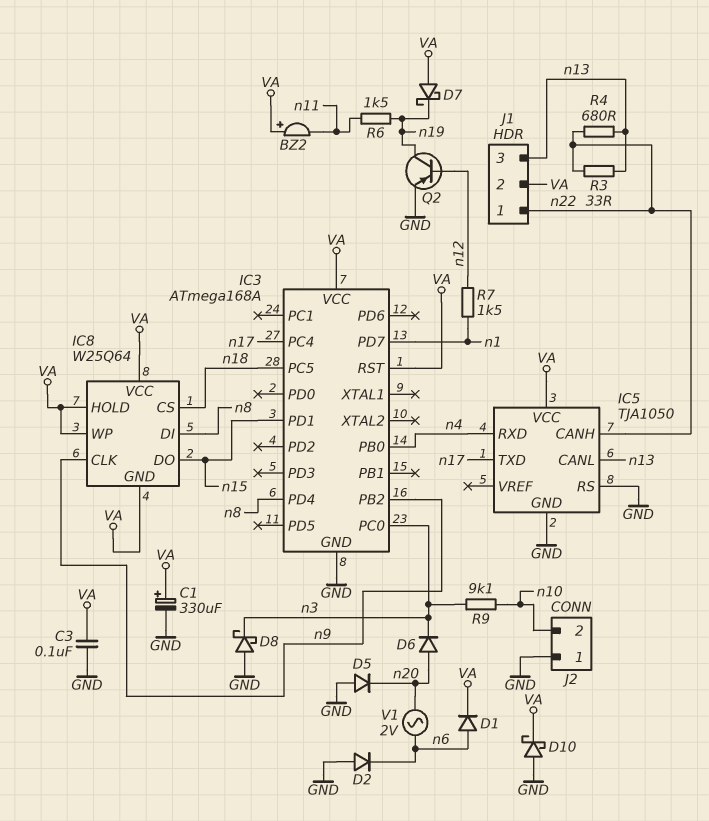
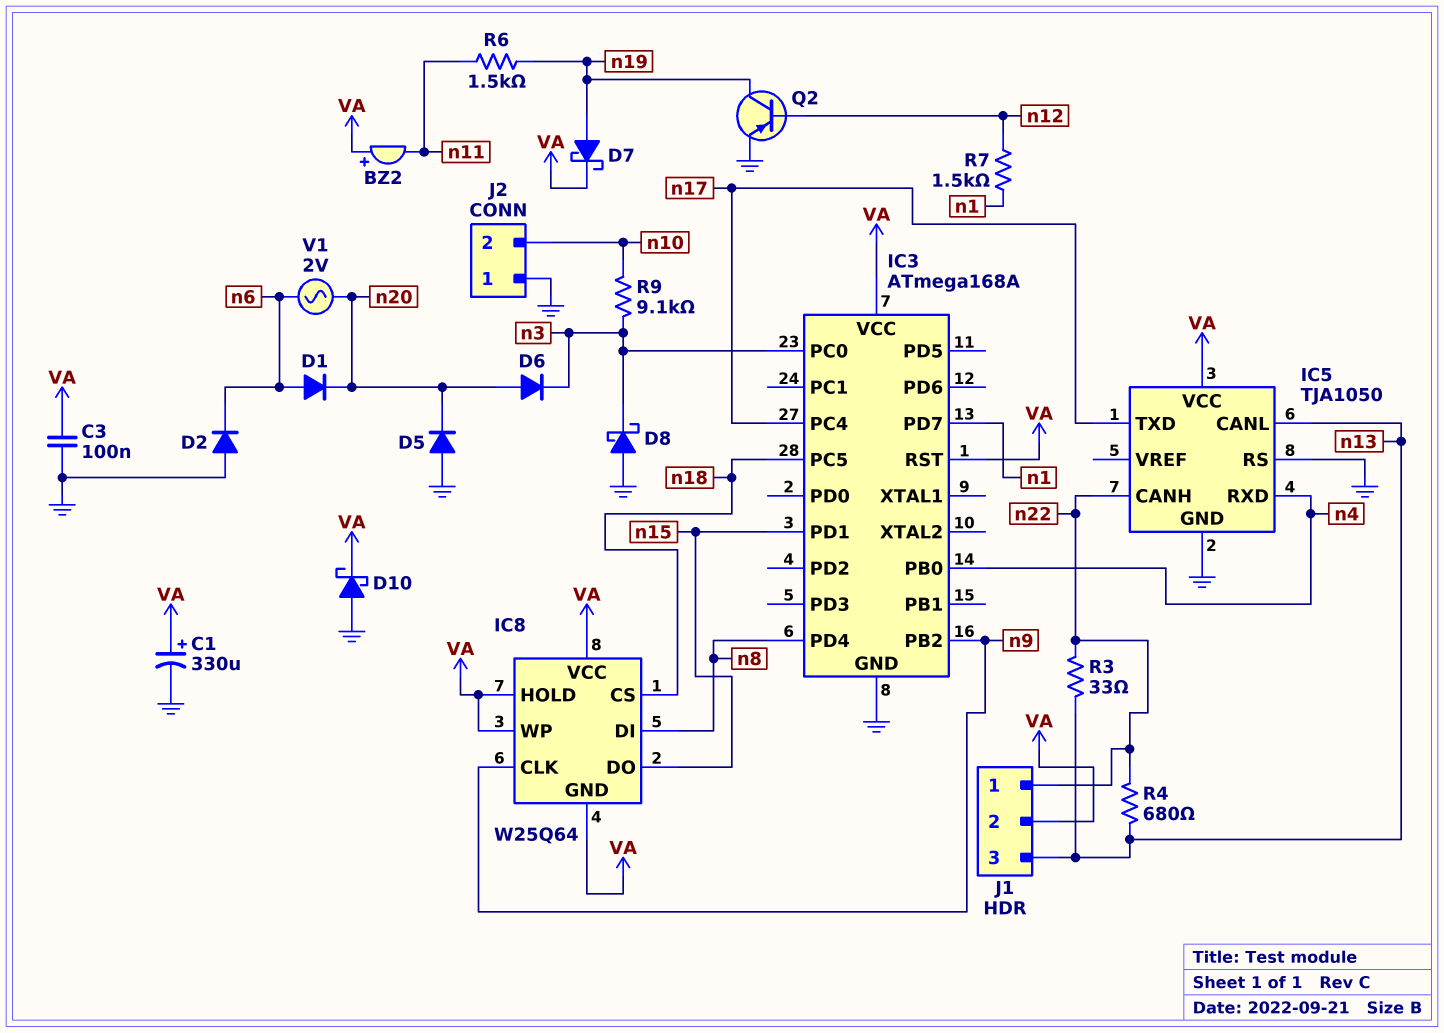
D1: diode (A n6, K VA) -> diode (A n6, K n20)
D7: schottky (A VA, K n19) -> schottky (A n19, K VA)

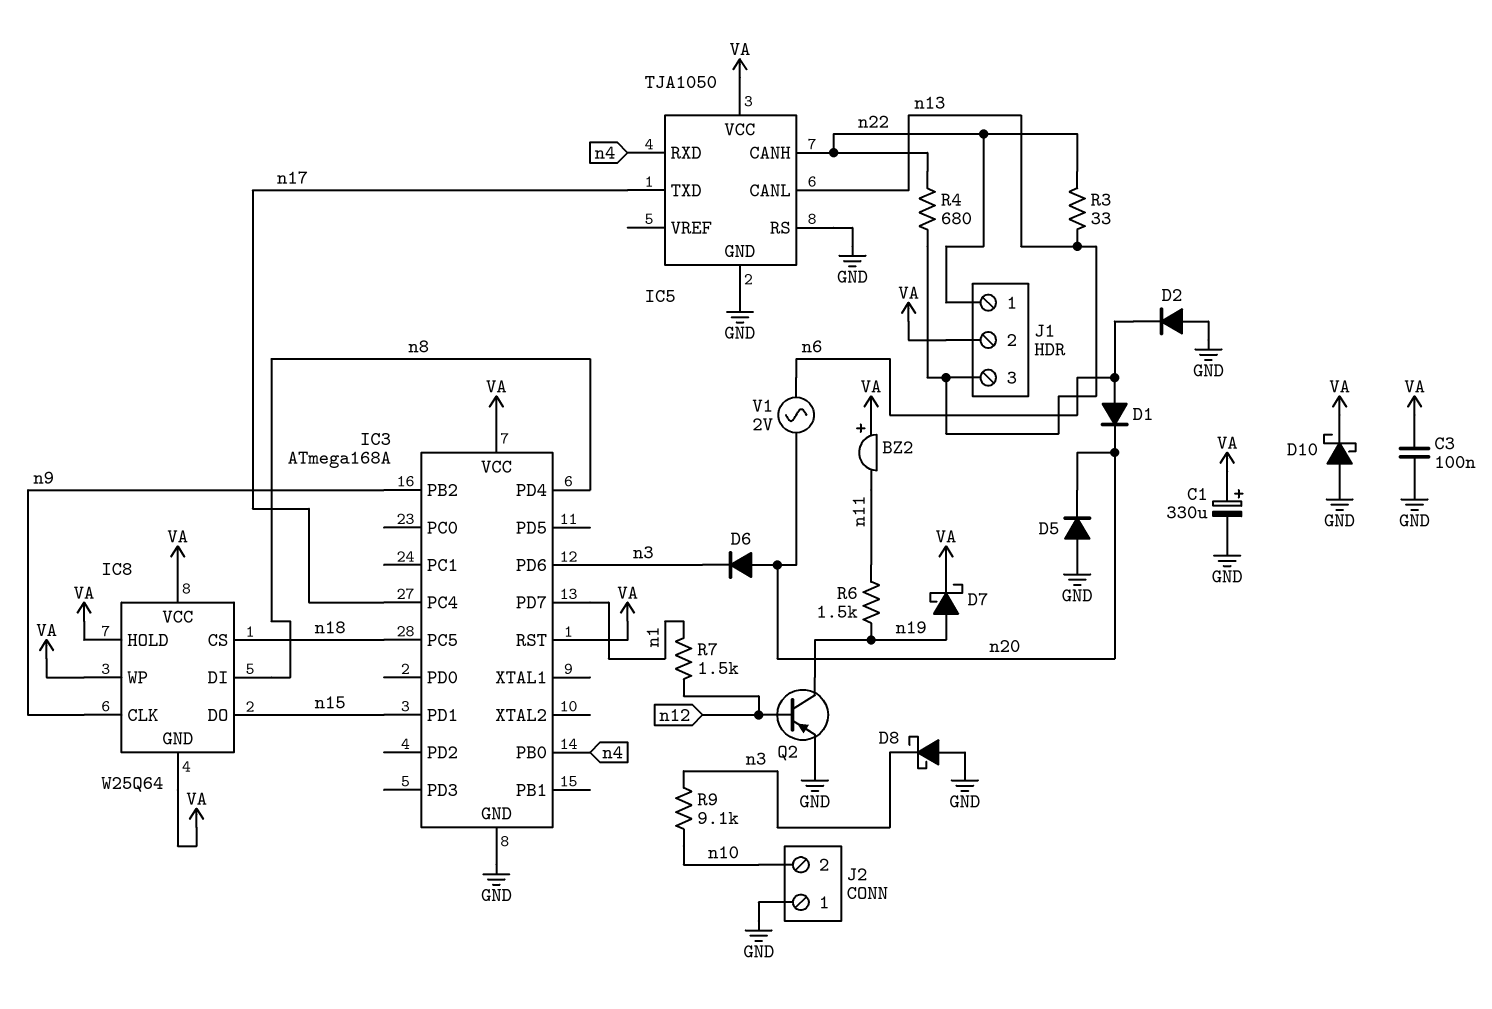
IC3 pin PC0: n3 -> none
IC3 pin PD6: none -> n3

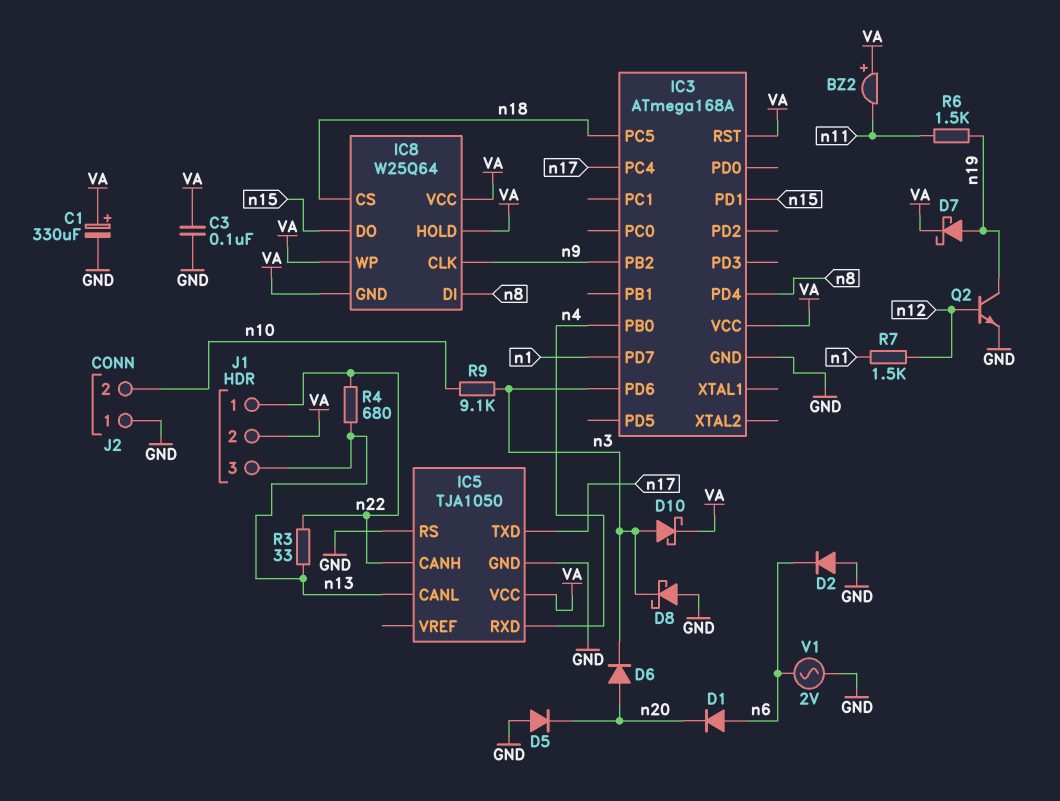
D10: schottky (A GND, K VA) -> schottky (A n3, K VA)
Q2: PNP (B n12, C n19, E GND) -> NPN (B n12, C n19, E GND)
V1: AC 2V (n6, n20) -> AC 2V (GND, n6)

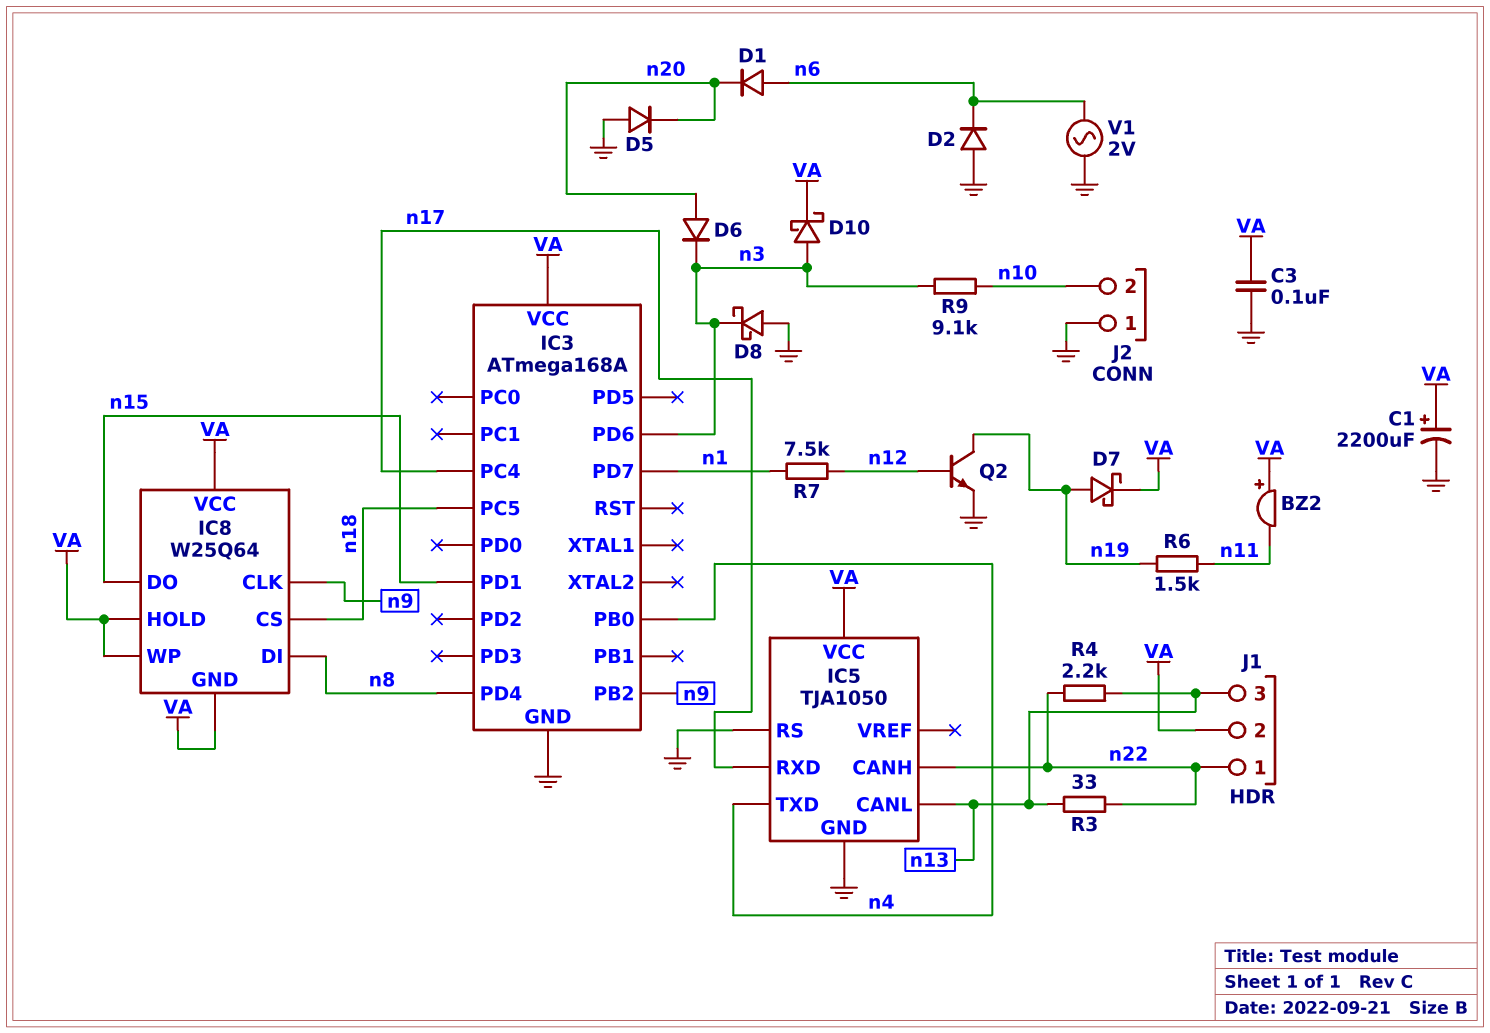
C1: 330uF (plus VA, minus GND) -> 2200uF (plus VA, minus GND)
IC3 pin RST: VA -> none
IC5 pin RXD: n4 -> n17
IC5 pin TXD: n17 -> n4
R4: 680 (n13, n22) -> 2.2k (n13, n22)
R7: 1.5k (n1, n12) -> 7.5k (n1, n12)

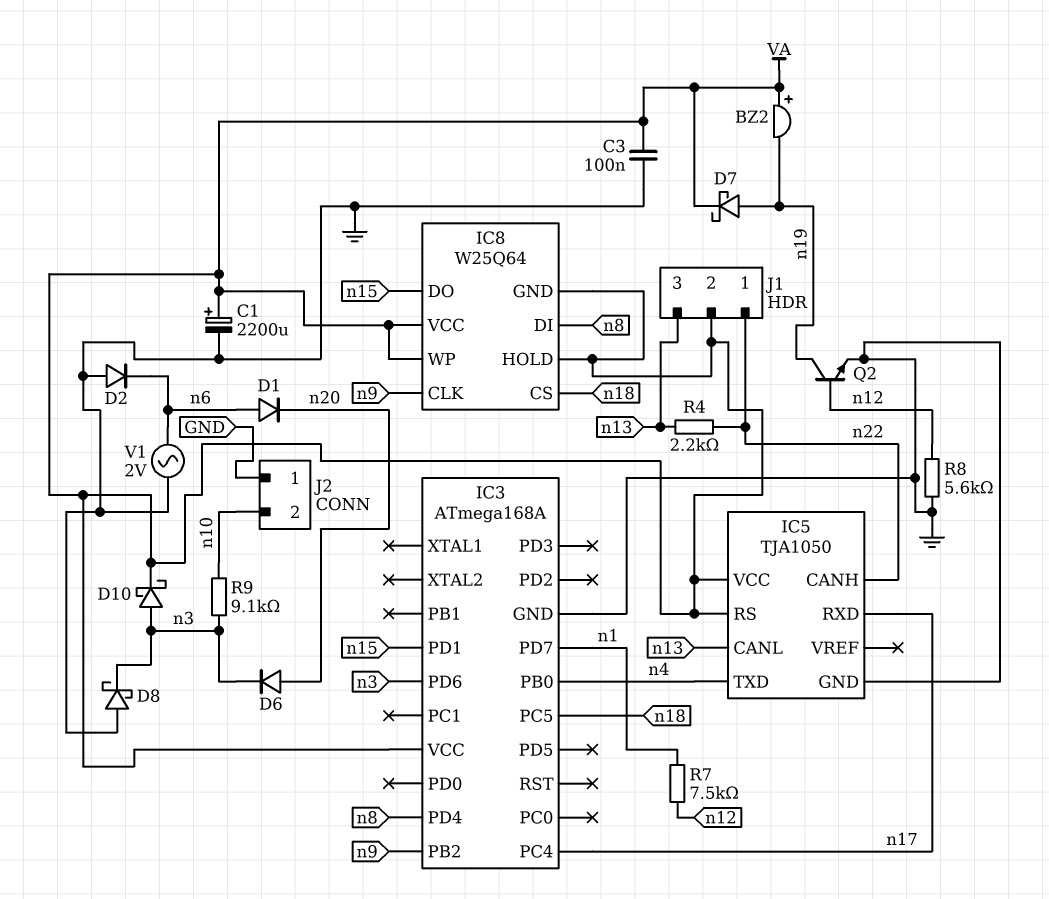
BZ2: buzzer (plus VA, minus n11) -> buzzer (plus VA, minus n19)
D5: diode (A GND, K n20) -> none
IC5 pin RS: GND -> VA
R3: 33 (n13, n22) -> none
R6: 1.5k (n11, n19) -> none
R8: none -> 5.6k (GND, n12)

